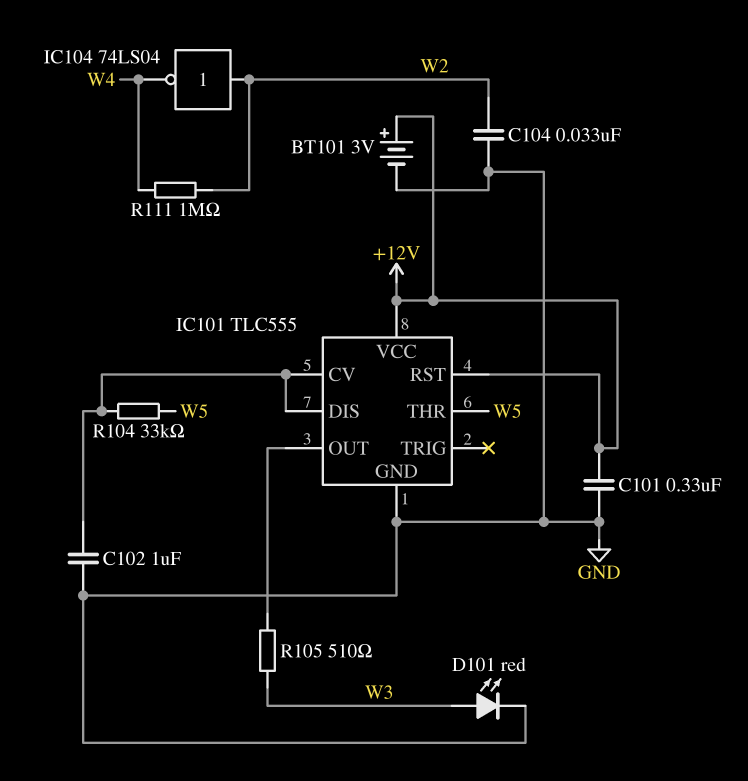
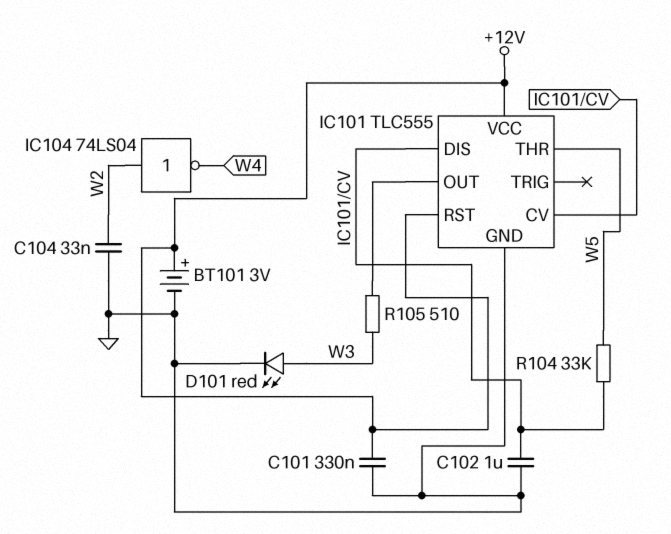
R111: 1M (W2, W4) -> none

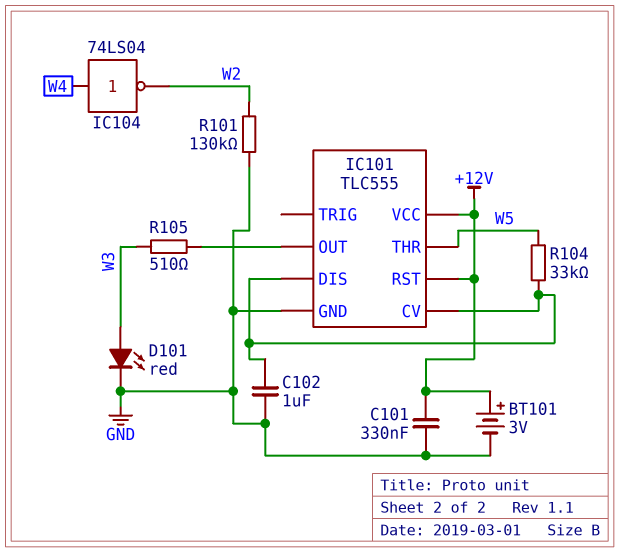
C104: 33nF (GND, W2) -> none
IC104: NOT 74LS04 (in W2, out W4) -> NOT 74LS04 (in W4, out W2)
R101: none -> 130k (GND, W2)

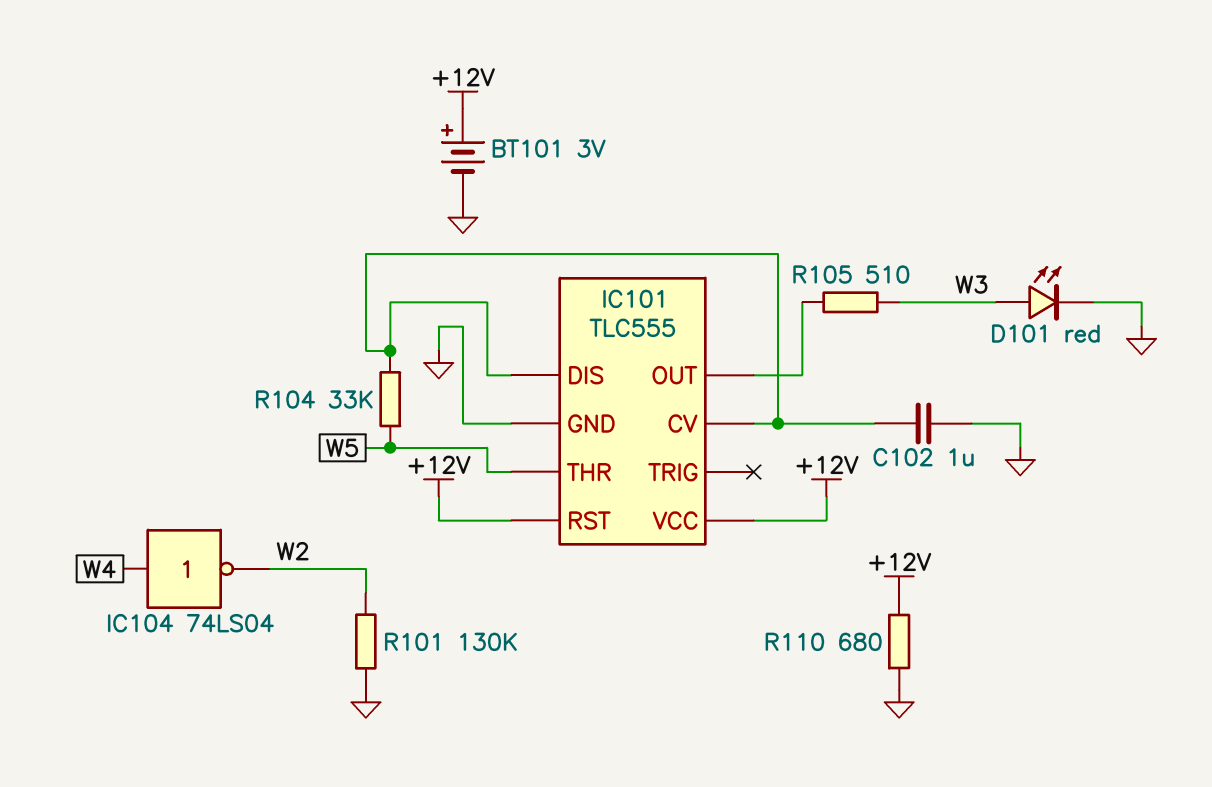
C101: 330nF (+12V, GND) -> none
R110: none -> 680 (+12V, GND)

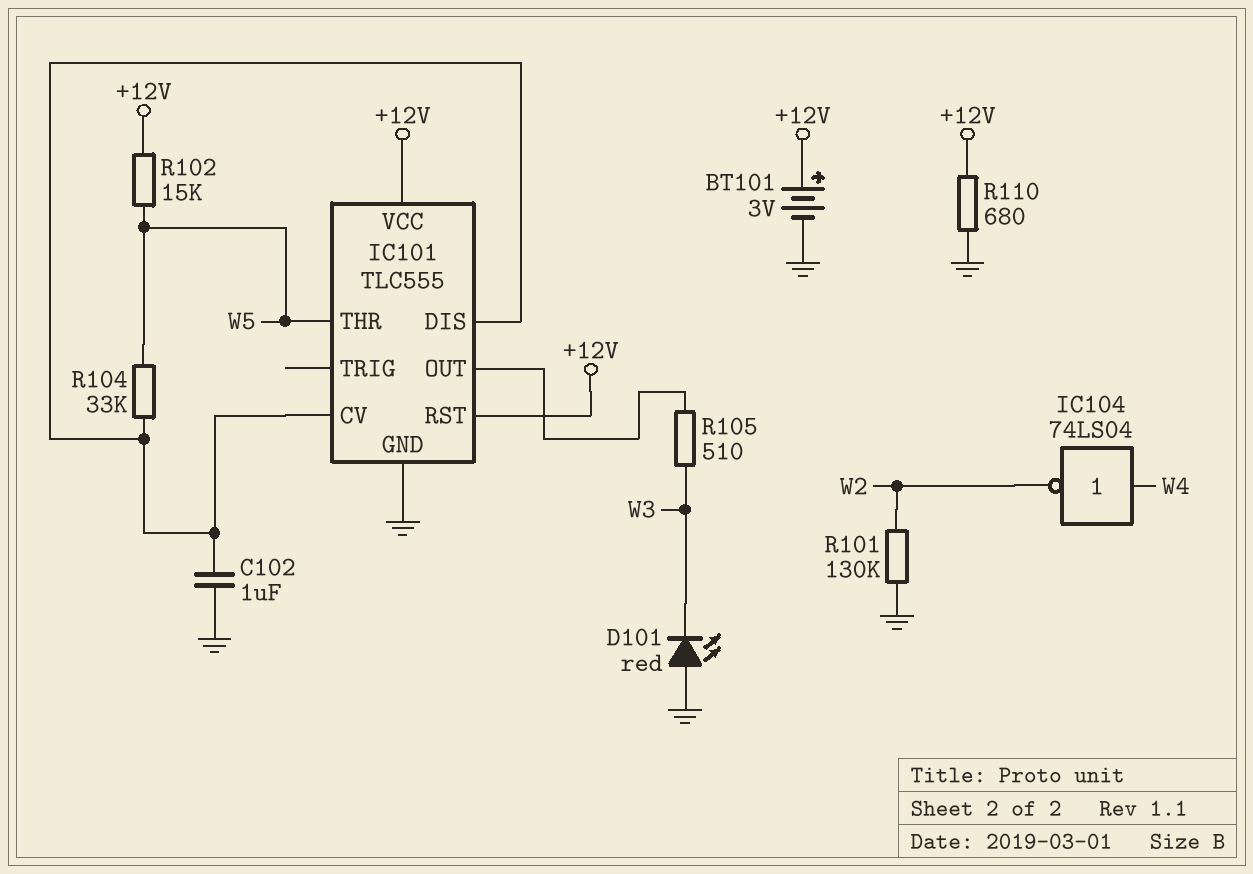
D101: LED red (A W3, K GND) -> LED red (A GND, K W3)
R102: none -> 15k (+12V, W5)

